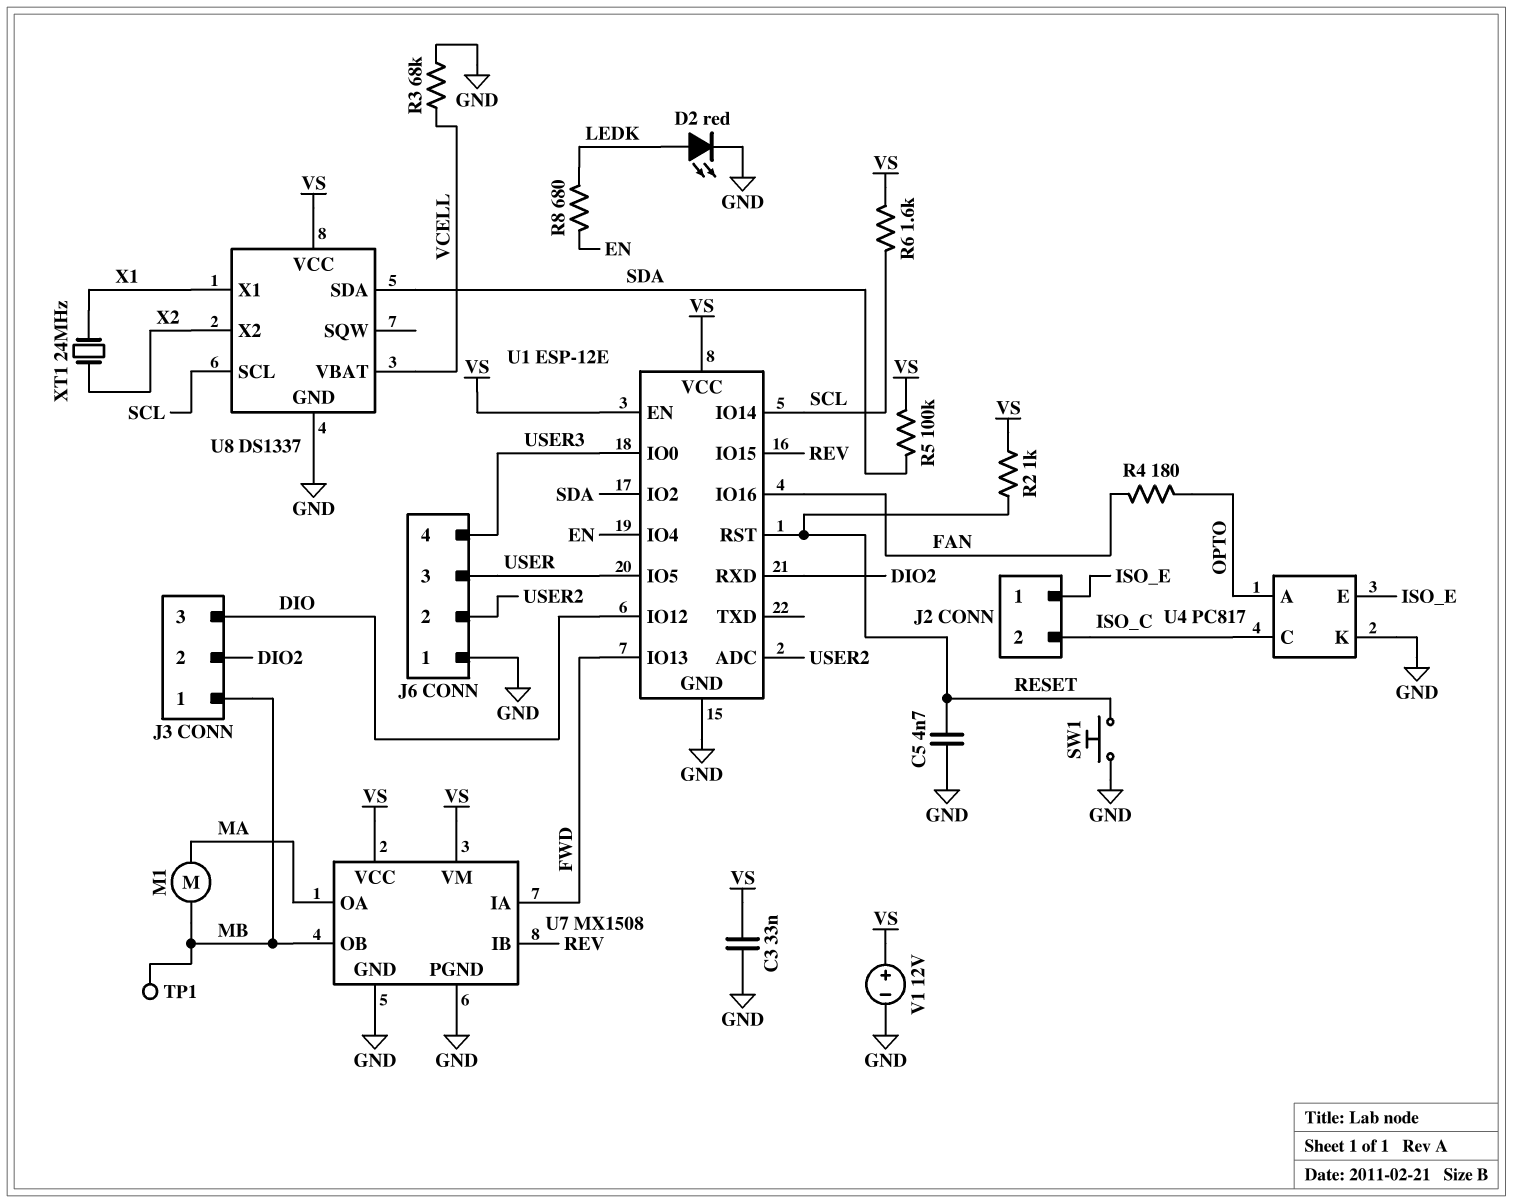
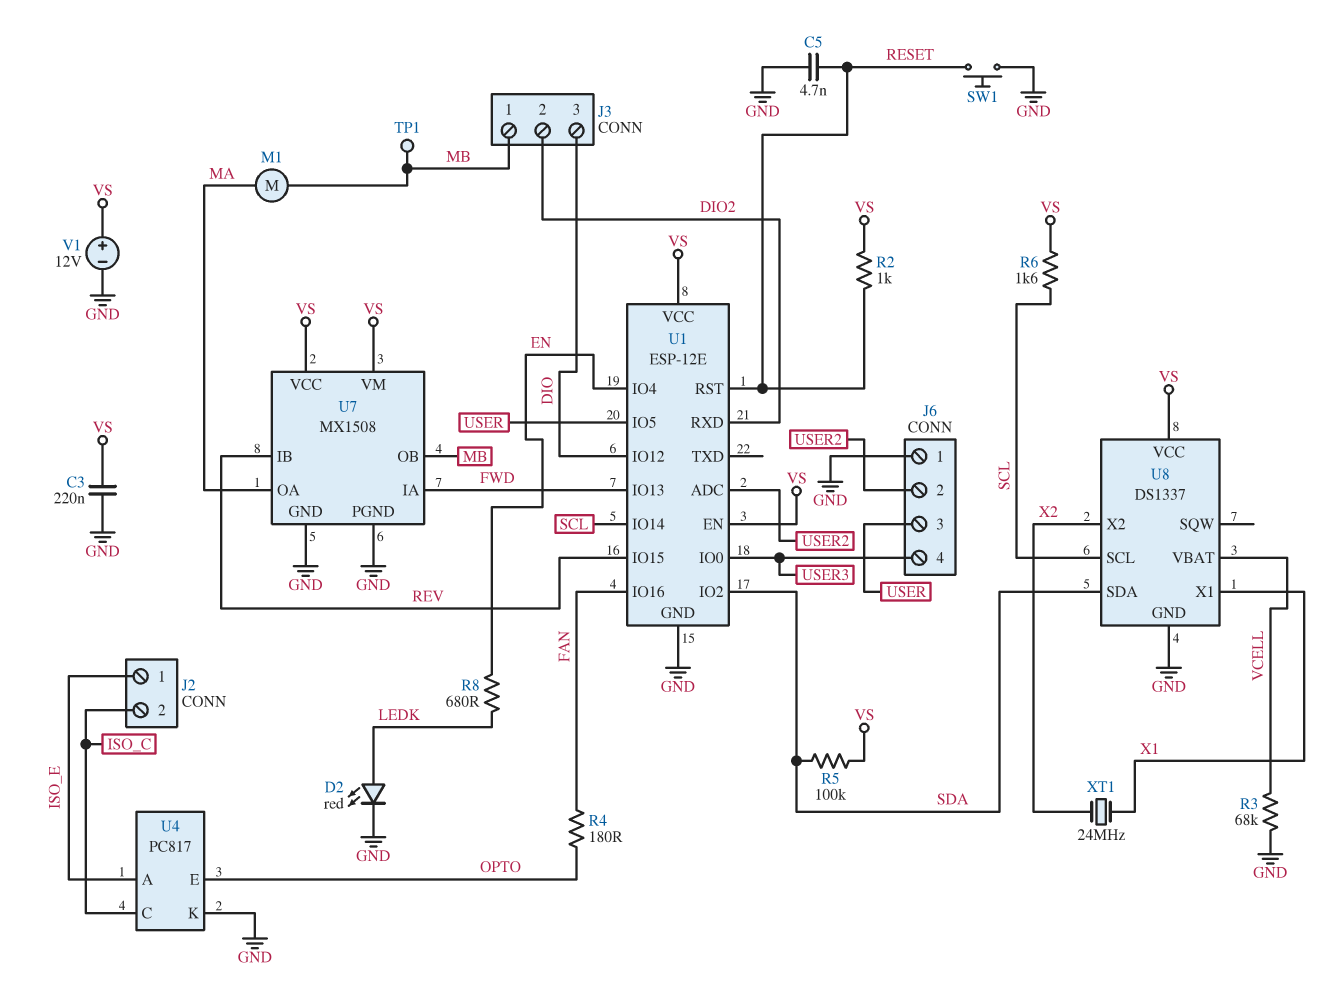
C3: 33nF (GND, VS) -> 220nF (GND, VS)
U4 pin A: OPTO -> ISO_E
U4 pin E: ISO_E -> OPTO

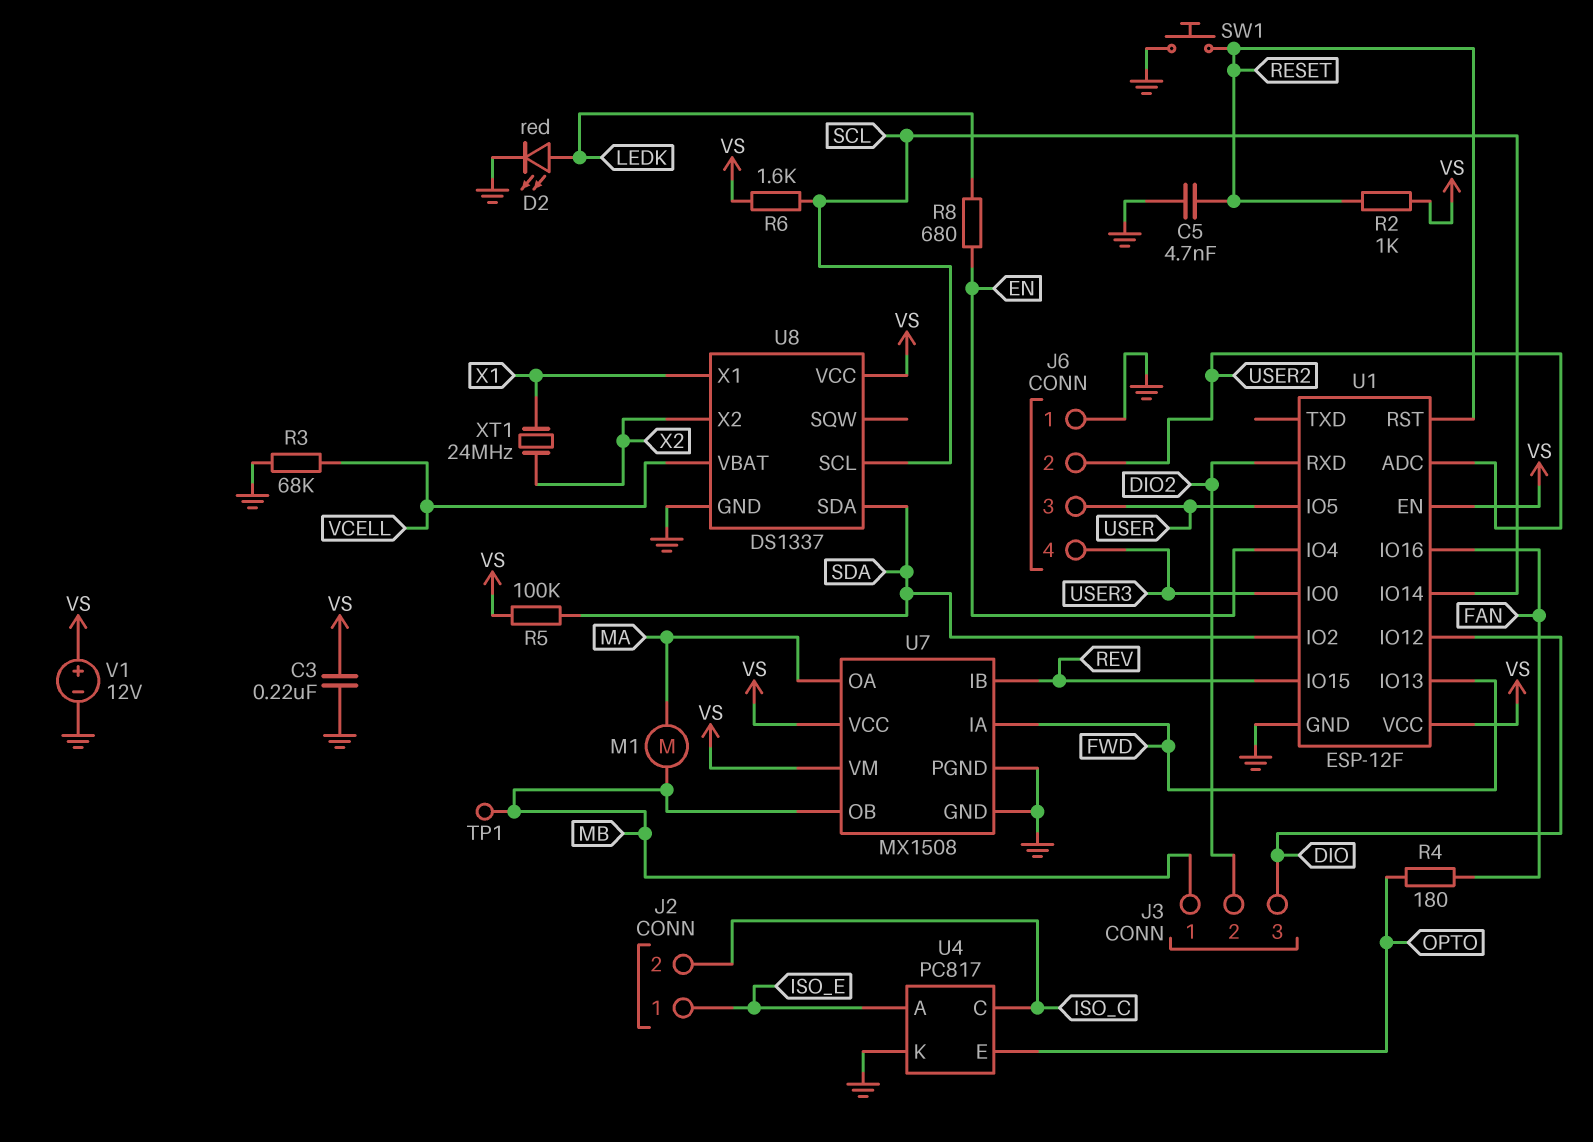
U1: ESP-12E -> ESP-12F

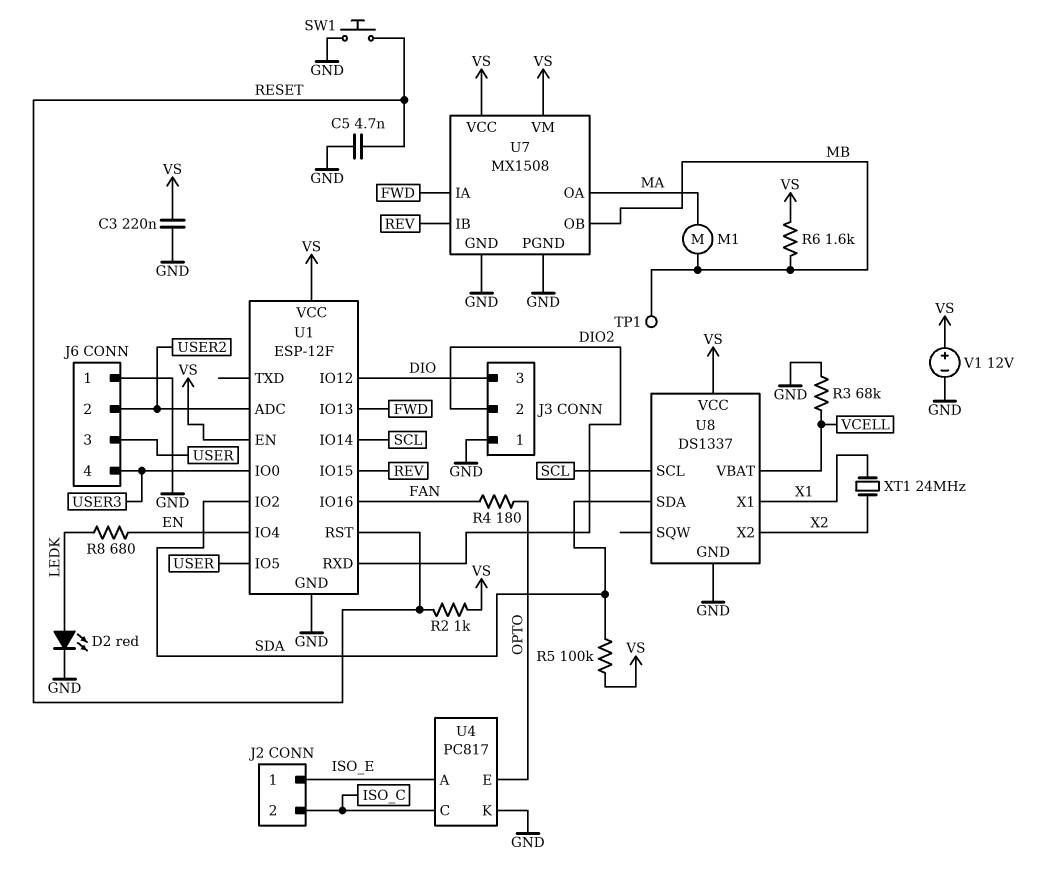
J3 pin 1: MB -> GND
R6: 1.6k (SCL, VS) -> 1.6k (MB, VS)

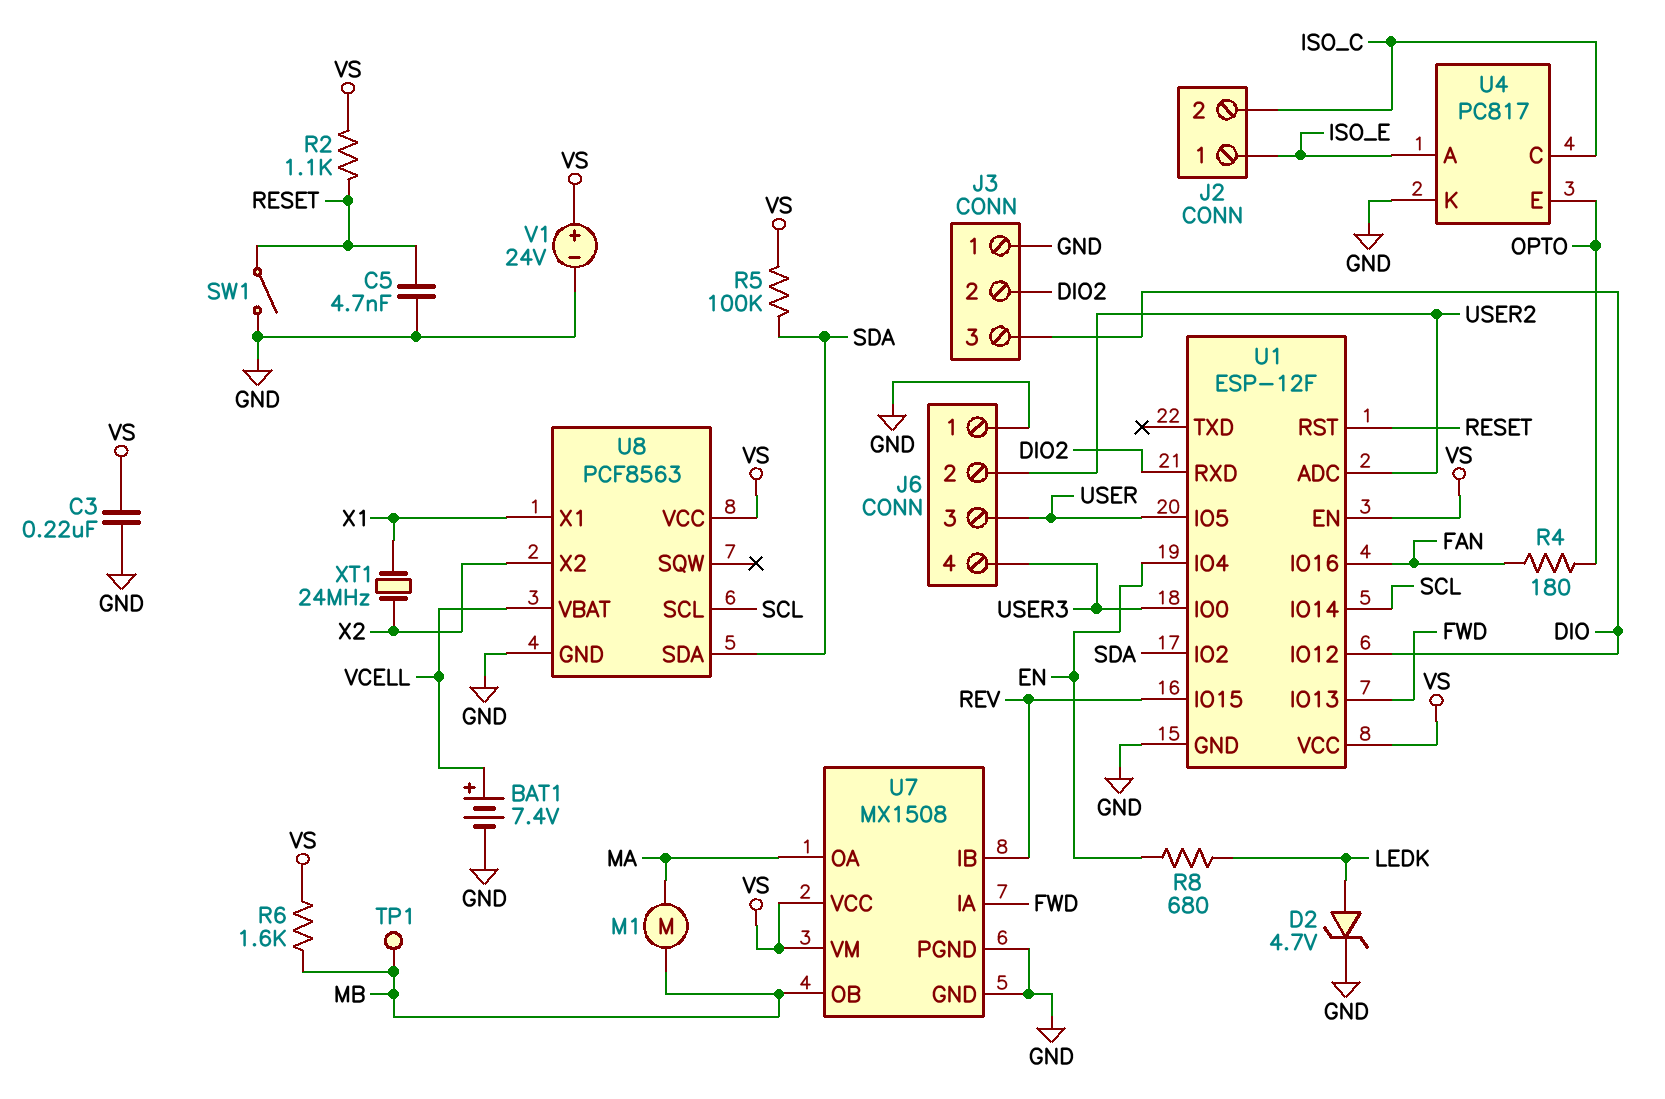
BAT1: none -> 7.4V (plus VCELL, minus GND)
D2: LED red (A LEDK, K GND) -> zener 4.7V (A LEDK, K GND)
R2: 1k (RESET, VS) -> 1.1k (RESET, VS)
R3: 68k (GND, VCELL) -> none
SW1: button (GND, RESET) -> switch (GND, RESET)
U8: DS1337 -> PCF8563
V1: 12V (plus VS, minus GND) -> 24V (plus VS, minus GND)

